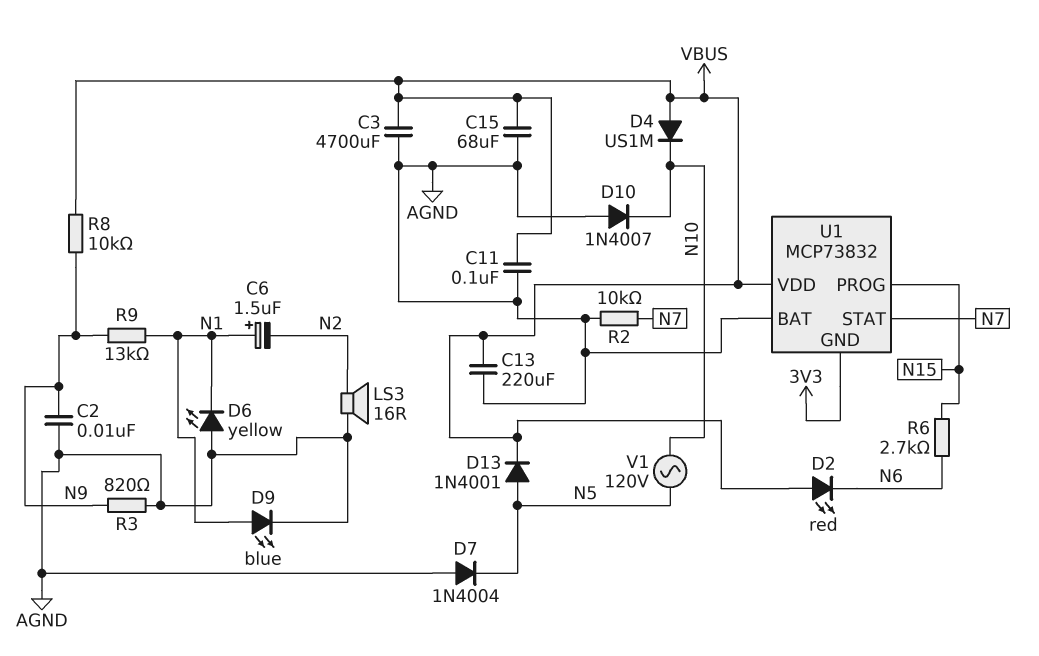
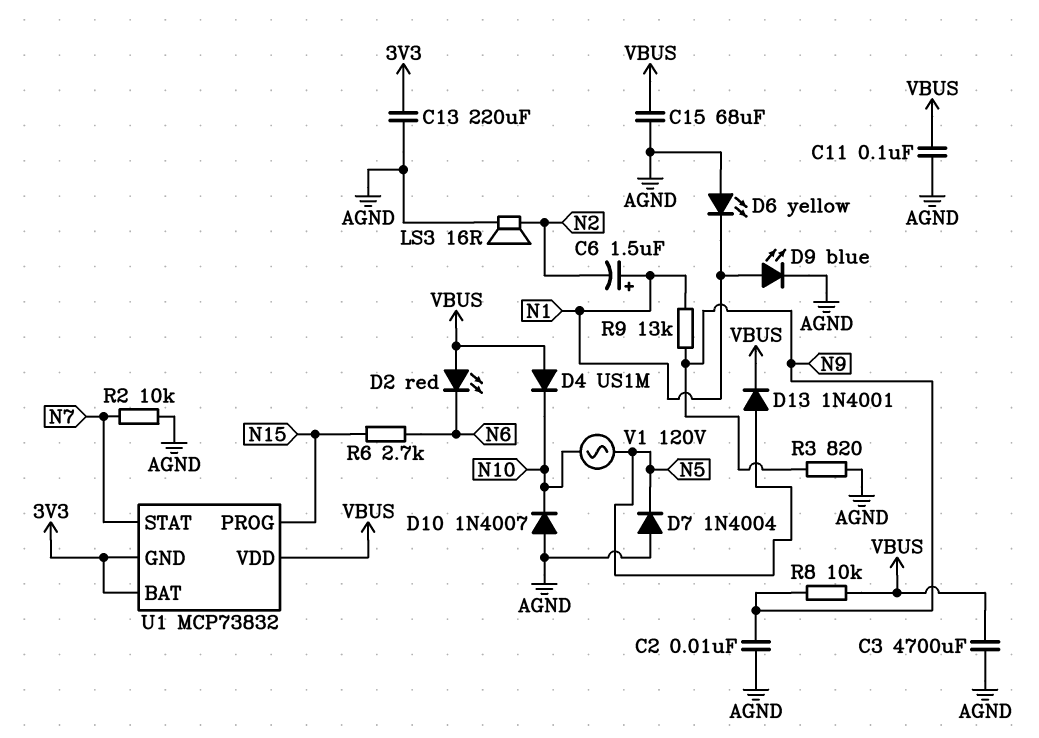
C13: 220uF (AGND, VBUS) -> 220uF (3V3, AGND)
U1 pin BAT: AGND -> 3V3

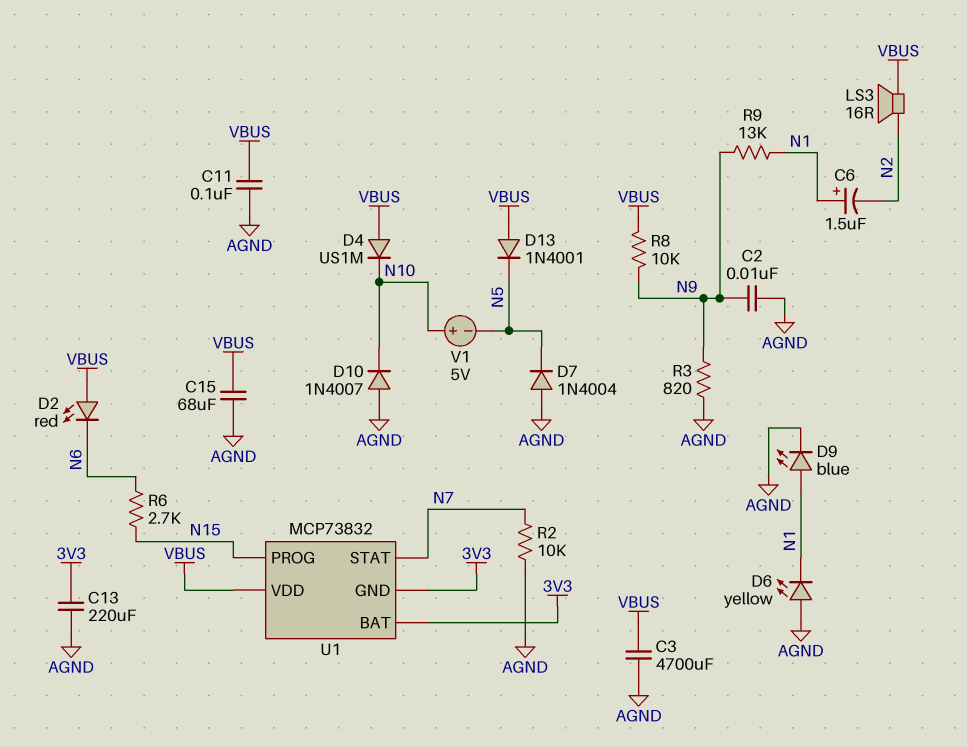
D13: diode 1N4001 (A N5, K VBUS) -> diode 1N4001 (A VBUS, K N5)
LS3: speaker 16R (AGND, N2) -> speaker 16R (N2, VBUS)
V1: AC 120V (N5, N10) -> 5V (plus N10, minus N5)

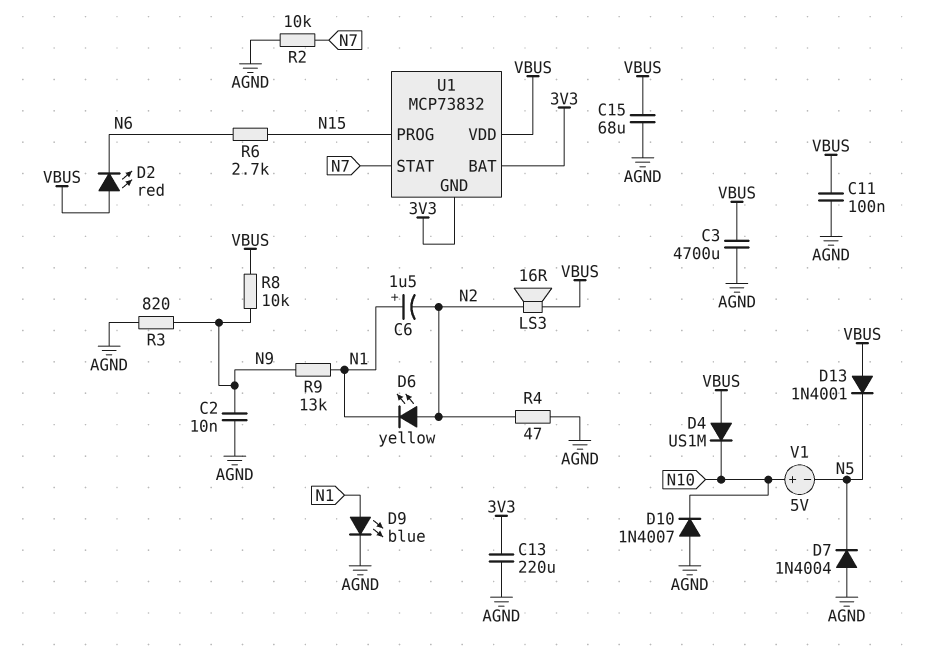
D6: LED yellow (A AGND, K N1) -> LED yellow (A N2, K N1)
R4: none -> 47 (AGND, N2)

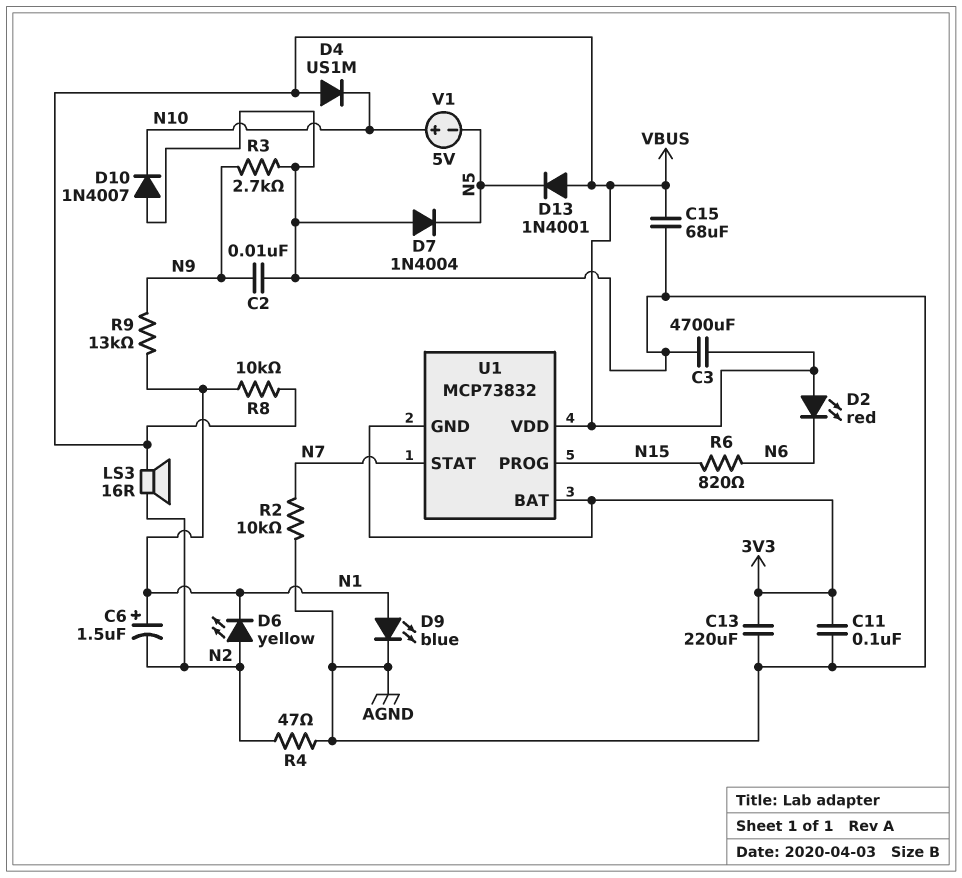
C11: 100nF (AGND, VBUS) -> 100nF (3V3, AGND)
R3: 820 (AGND, N9) -> 2.7k (AGND, N9)
R6: 2.7k (N6, N15) -> 820 (N6, N15)
R8: 10k (N9, VBUS) -> 10k (N1, VBUS)

